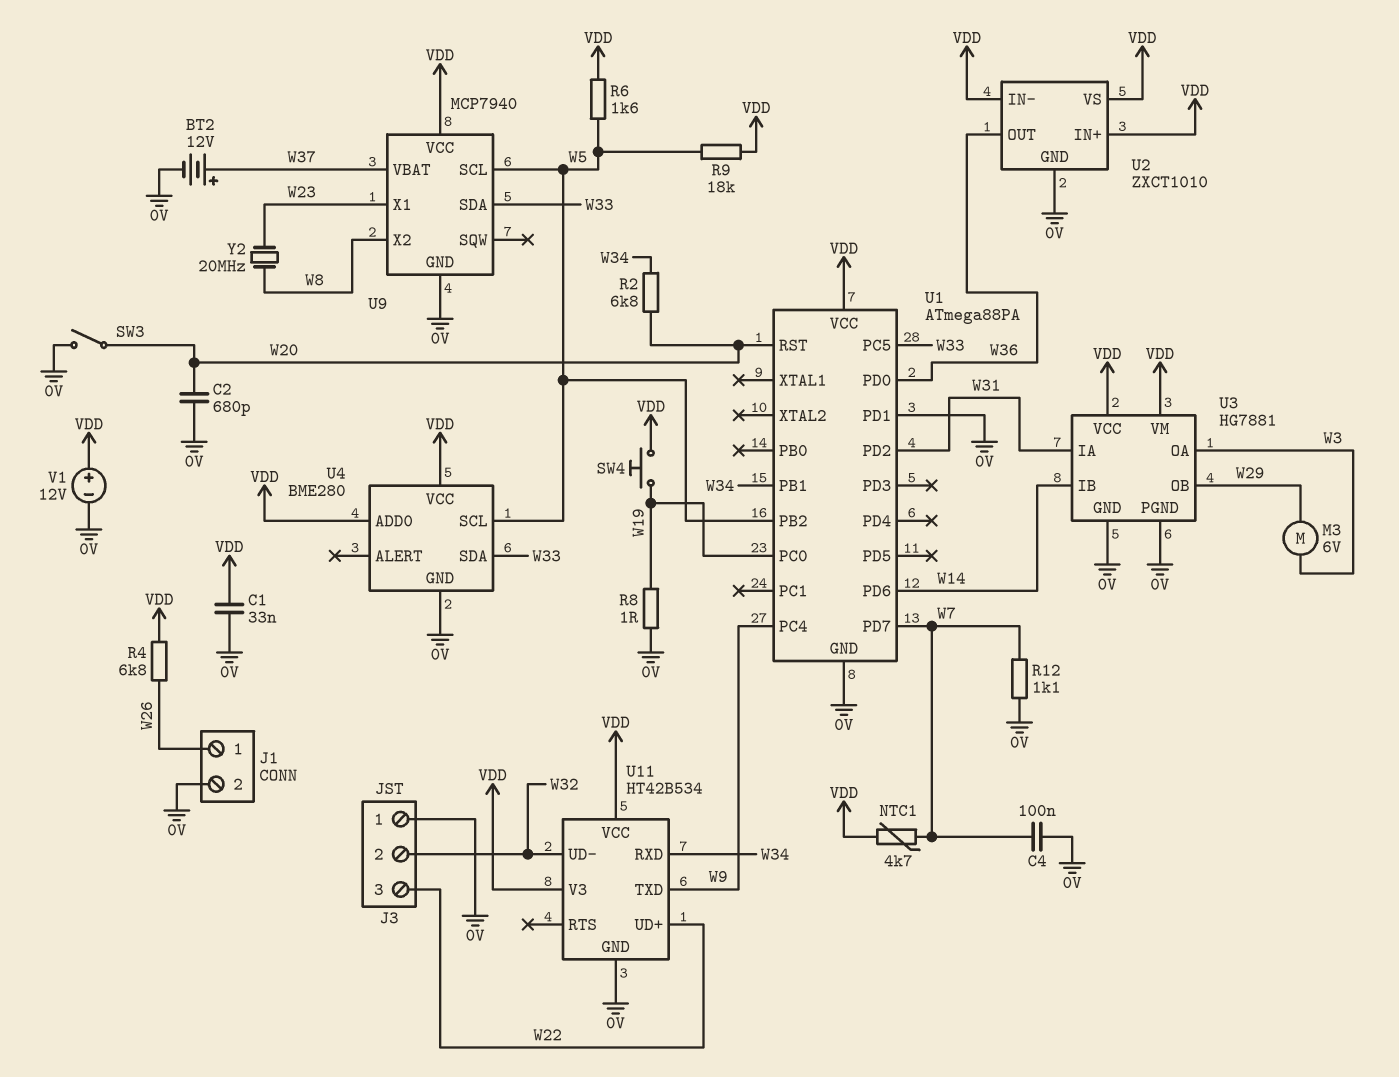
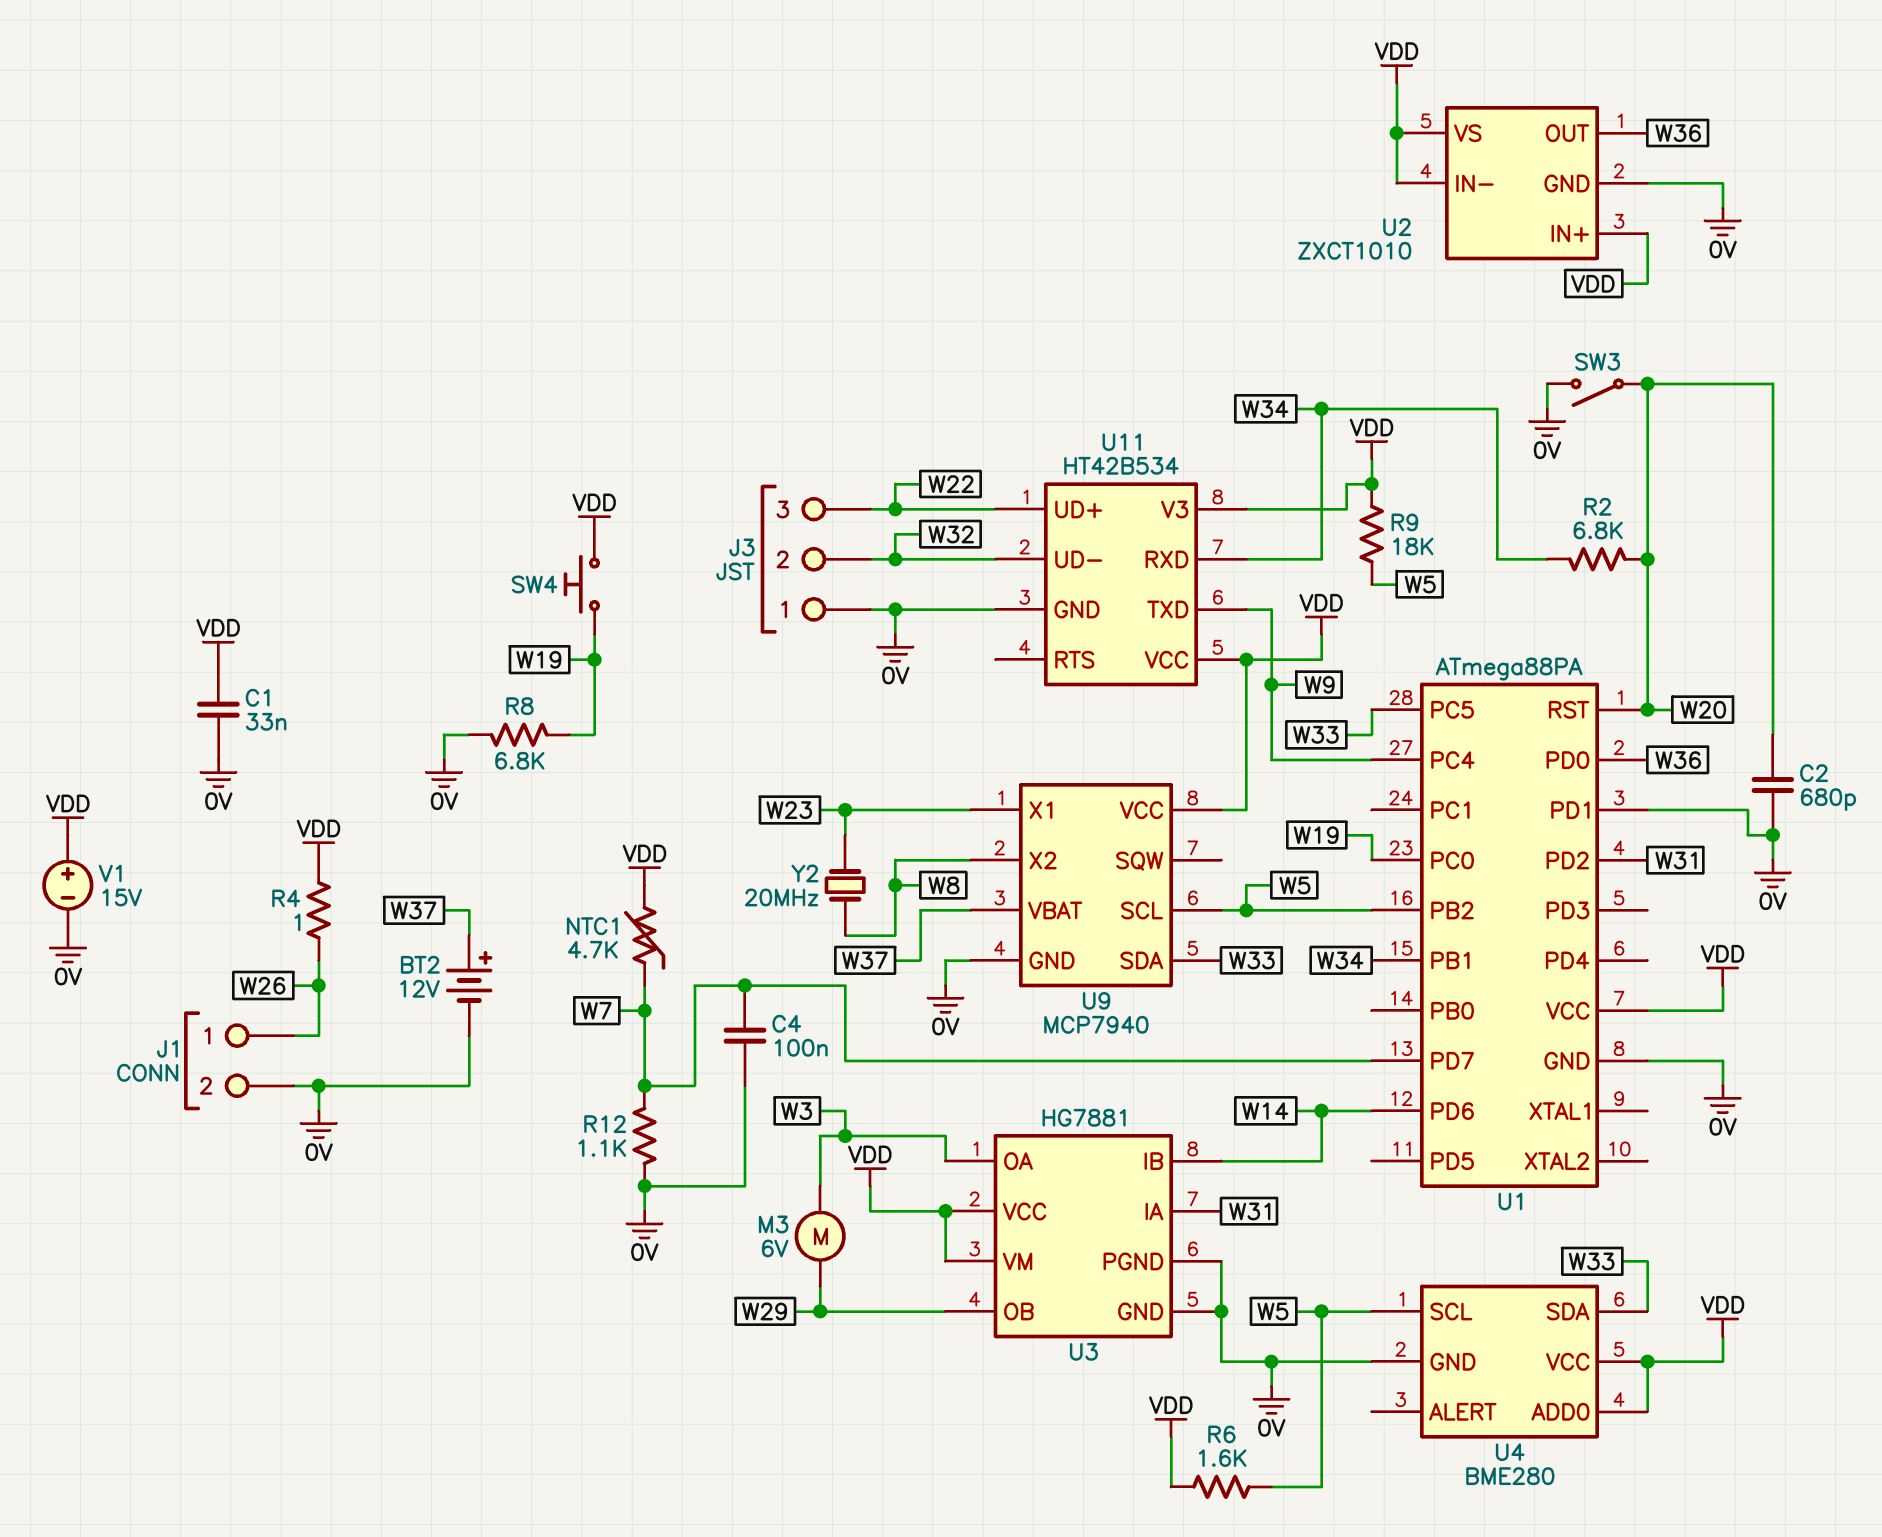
R4: 6.8k (VDD, W26) -> 1 (VDD, W26)
R8: 1 (0V, W19) -> 6.8k (0V, W19)
V1: 12V (plus VDD, minus 0V) -> 15V (plus VDD, minus 0V)

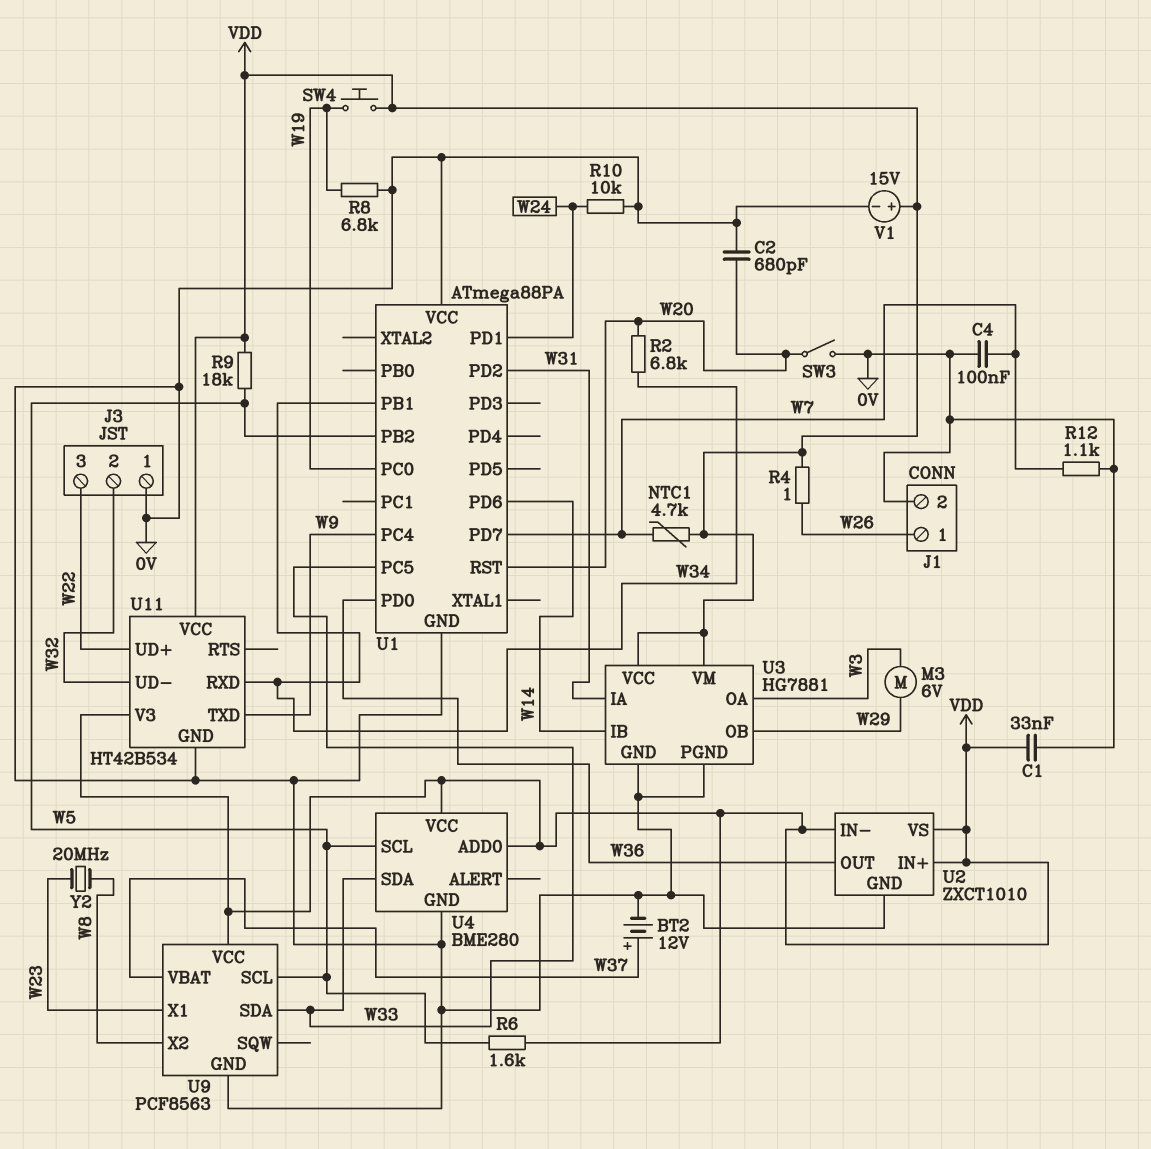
R10: none -> 10k (0V, W24)
U1 pin PD1: 0V -> W24
U1 pin VCC: VDD -> 0V
U9: MCP7940 -> PCF8563

